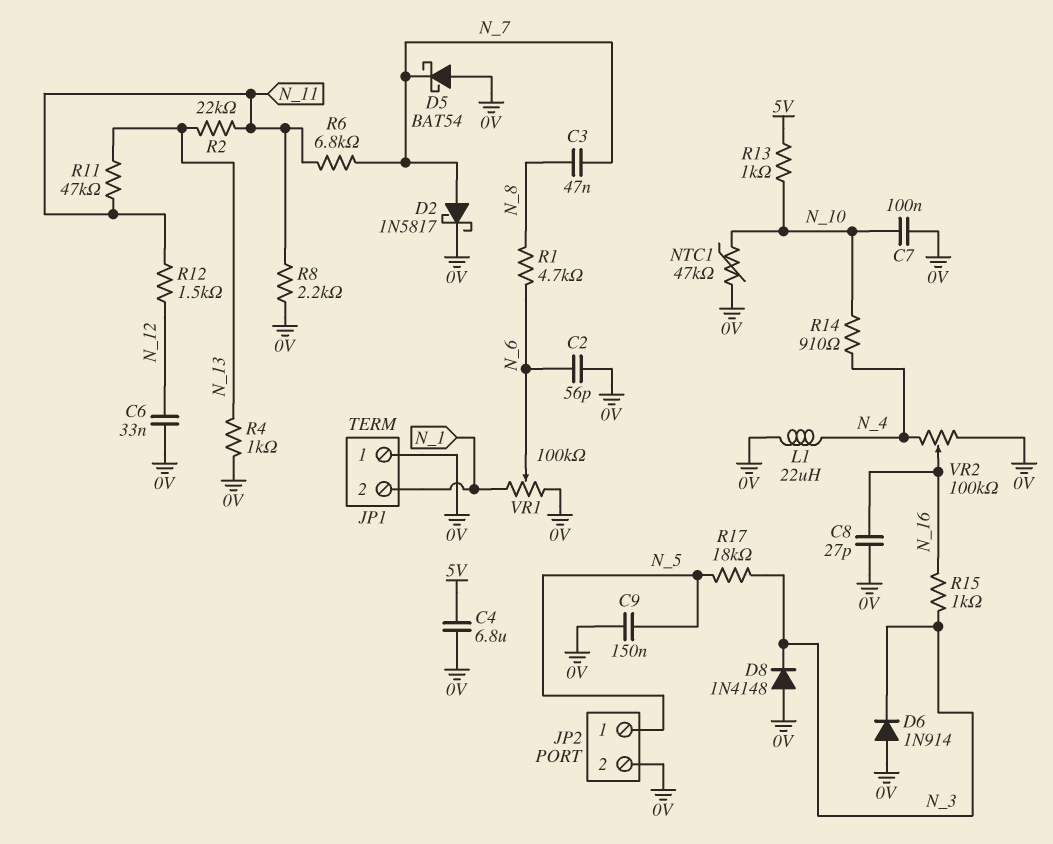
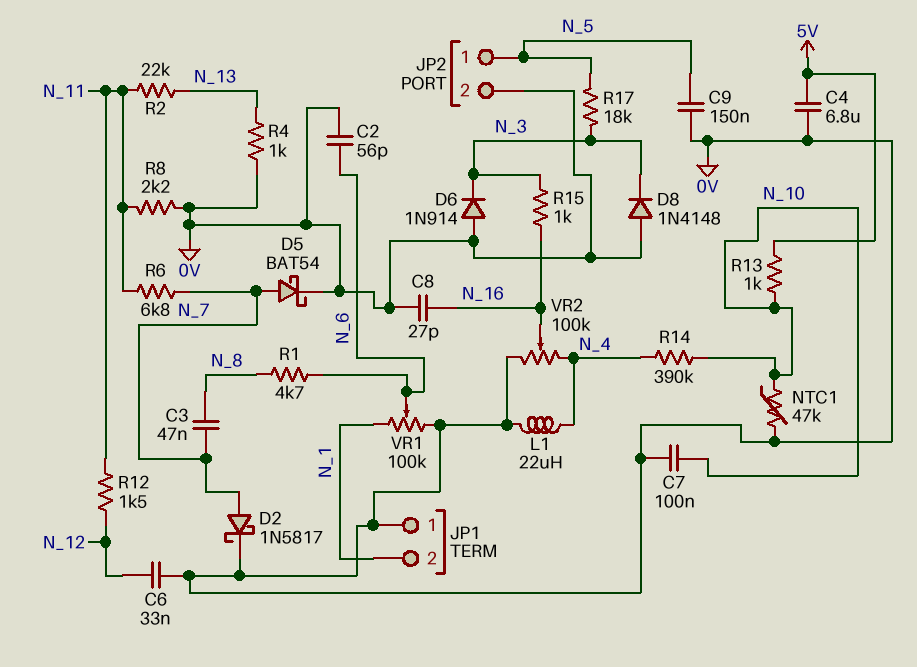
D5: schottky BAT54 (A 0V, K N_7) -> schottky BAT54 (A N_7, K 0V)
R11: 47k (N_11, N_13) -> none
R14: 910 (N_4, N_10) -> 390k (N_4, N_10)

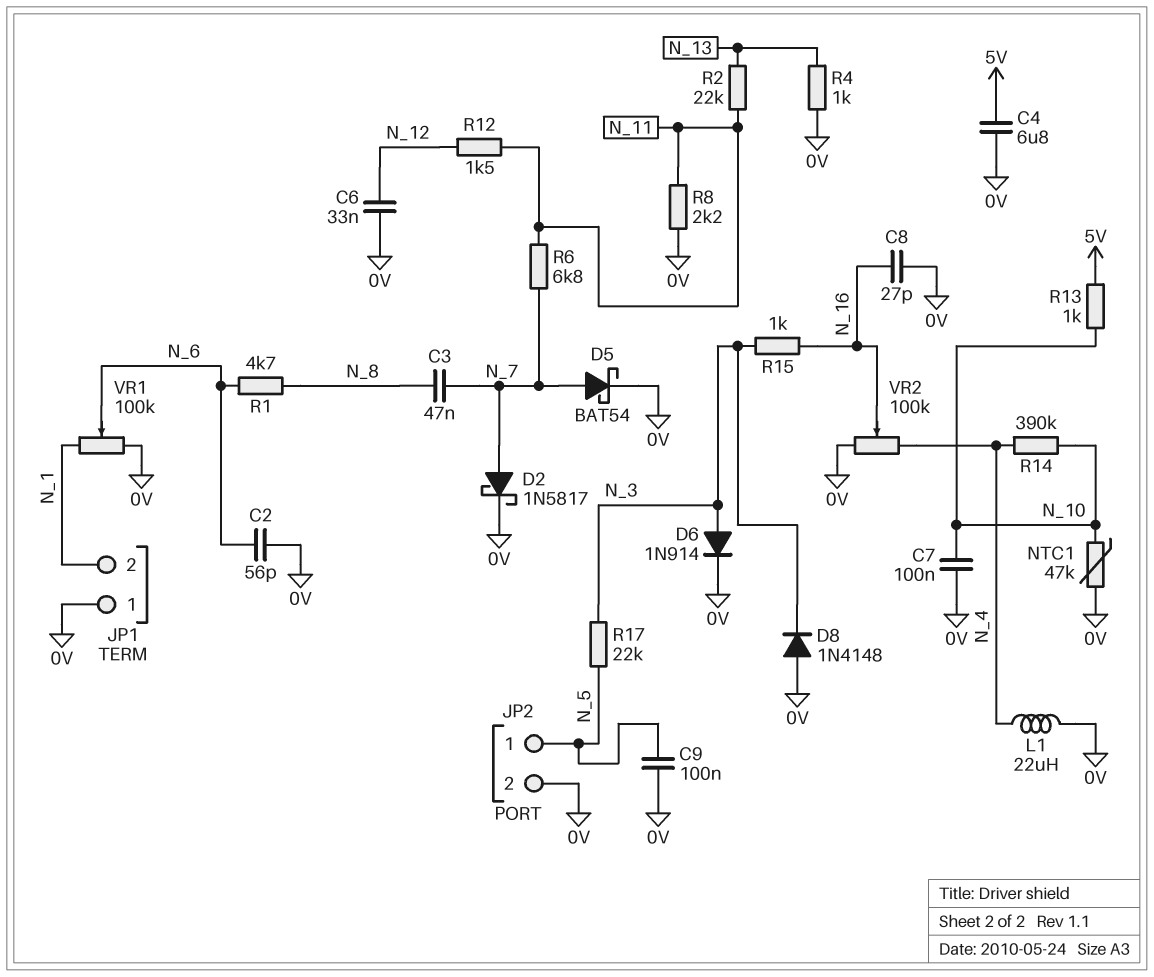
C9: 150nF (0V, N_5) -> 100nF (0V, N_5)
D6: diode 1N914 (A 0V, K N_3) -> diode 1N914 (A N_3, K 0V)
R17: 18k (N_3, N_5) -> 22k (N_3, N_5)

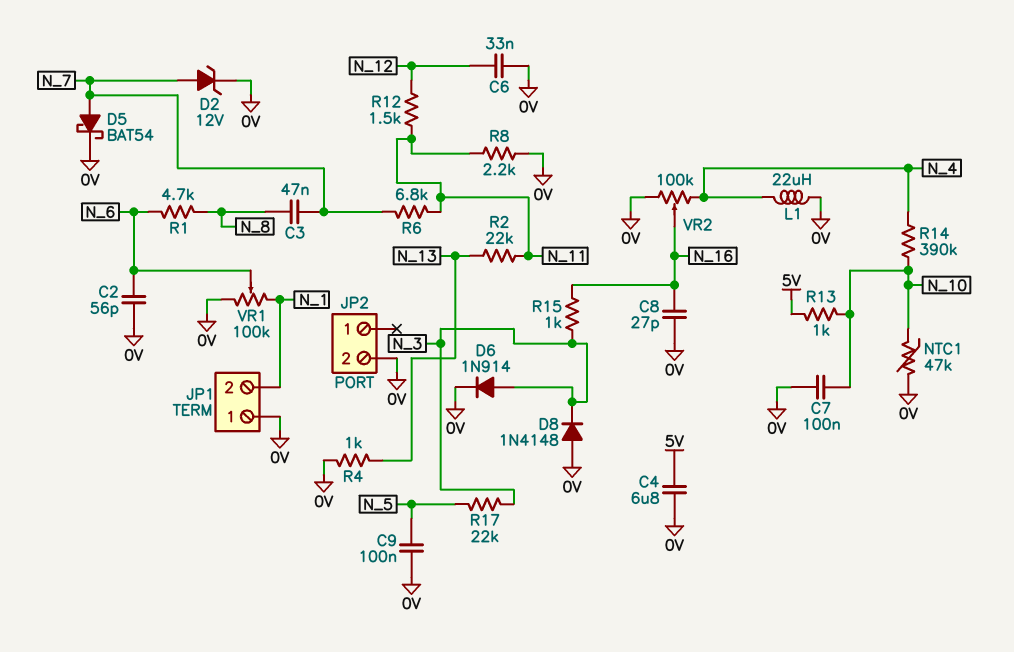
D2: schottky 1N5817 (A N_7, K 0V) -> zener 12V (A N_7, K 0V)
JP2 pin 1: N_5 -> none

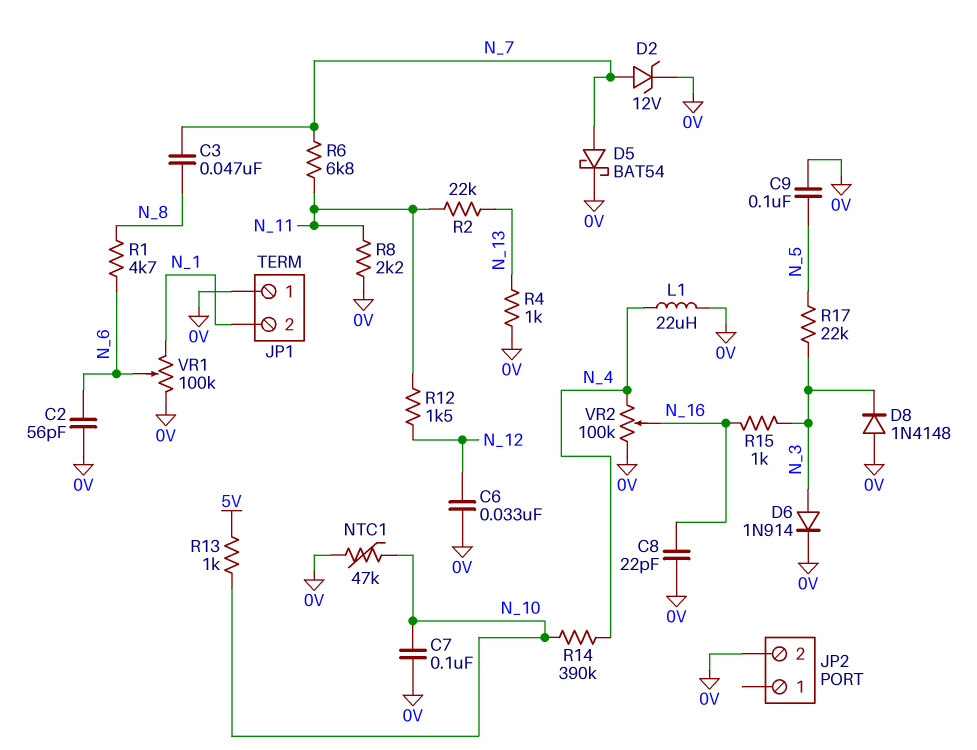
C4: 6.8uF (0V, 5V) -> none
C8: 27pF (0V, N_16) -> 22pF (0V, N_16)

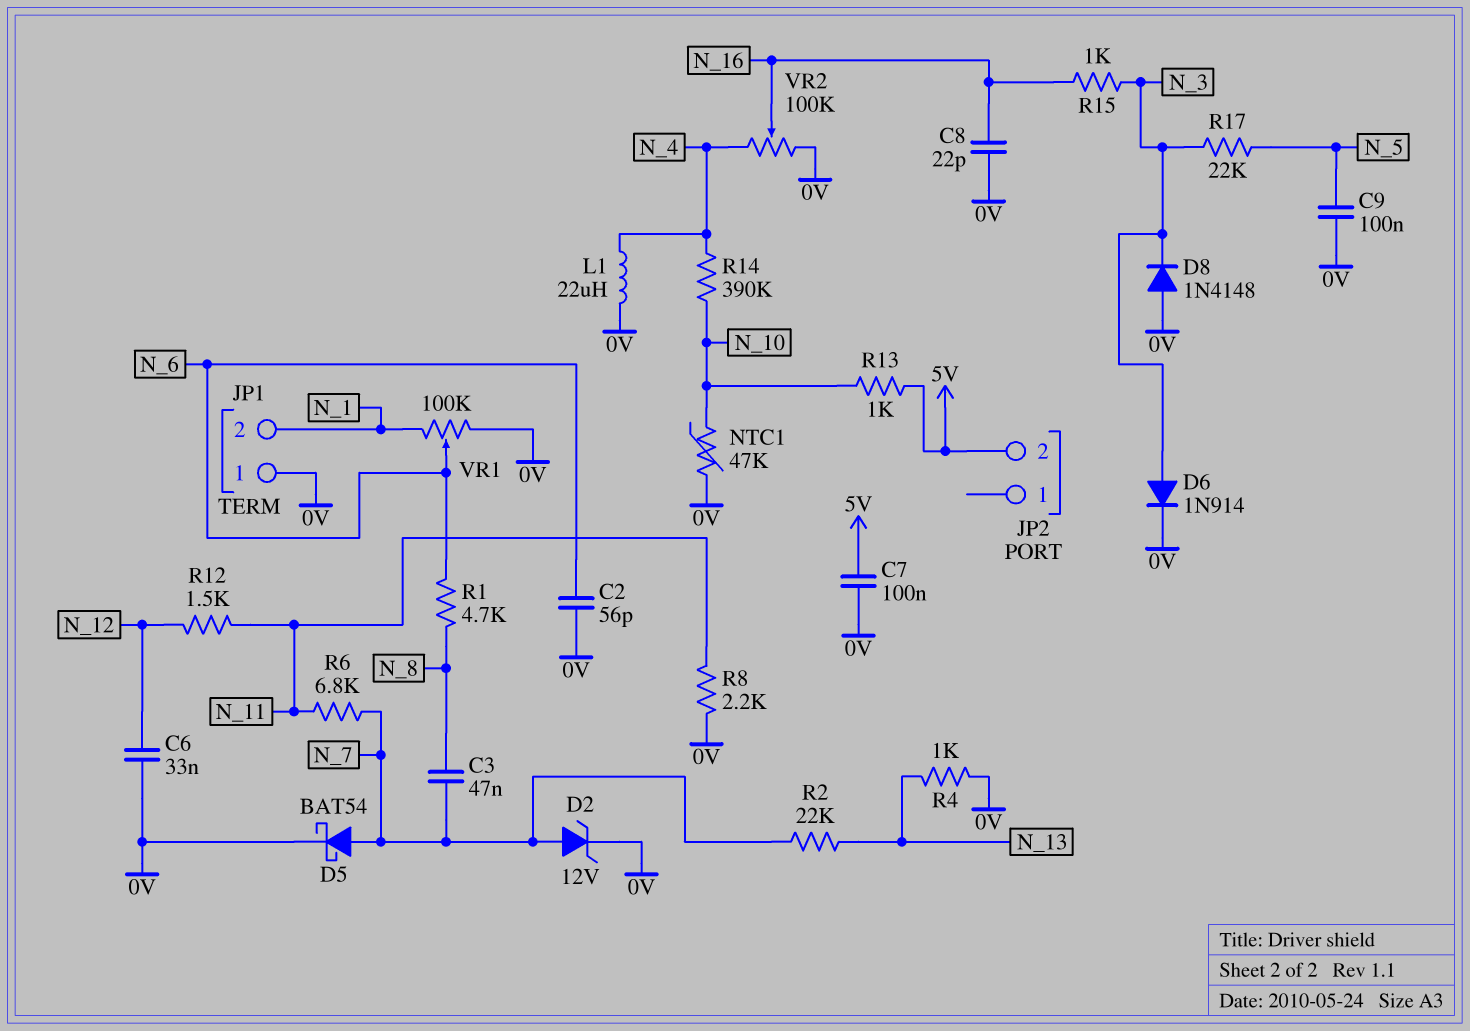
C7: 100nF (0V, N_10) -> 100nF (0V, 5V)
JP2 pin 2: 0V -> 5V
R2: 22k (N_11, N_13) -> 22k (N_7, N_13)

